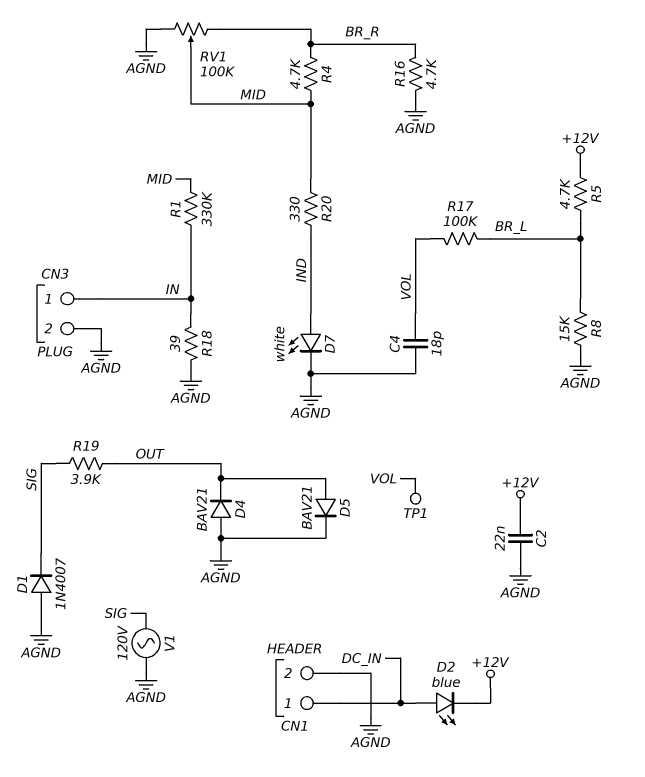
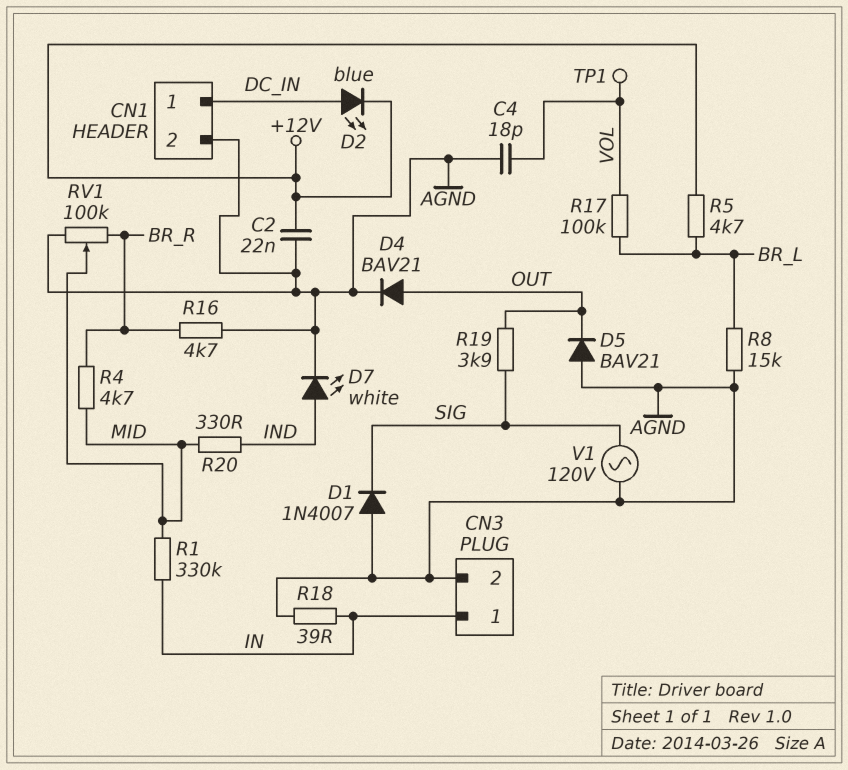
D4: diode BAV21 (A AGND, K OUT) -> diode BAV21 (A OUT, K AGND)
D5: diode BAV21 (A OUT, K AGND) -> diode BAV21 (A AGND, K OUT)

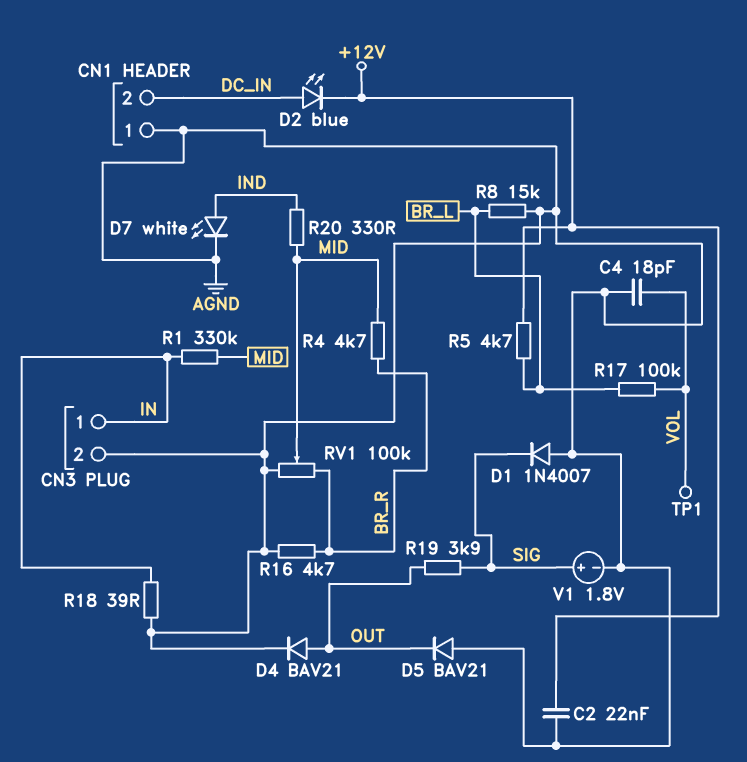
CN1 pin 1: DC_IN -> AGND
CN1 pin 2: AGND -> DC_IN
V1: AC 120V (AGND, SIG) -> 1.8V (plus SIG, minus AGND)

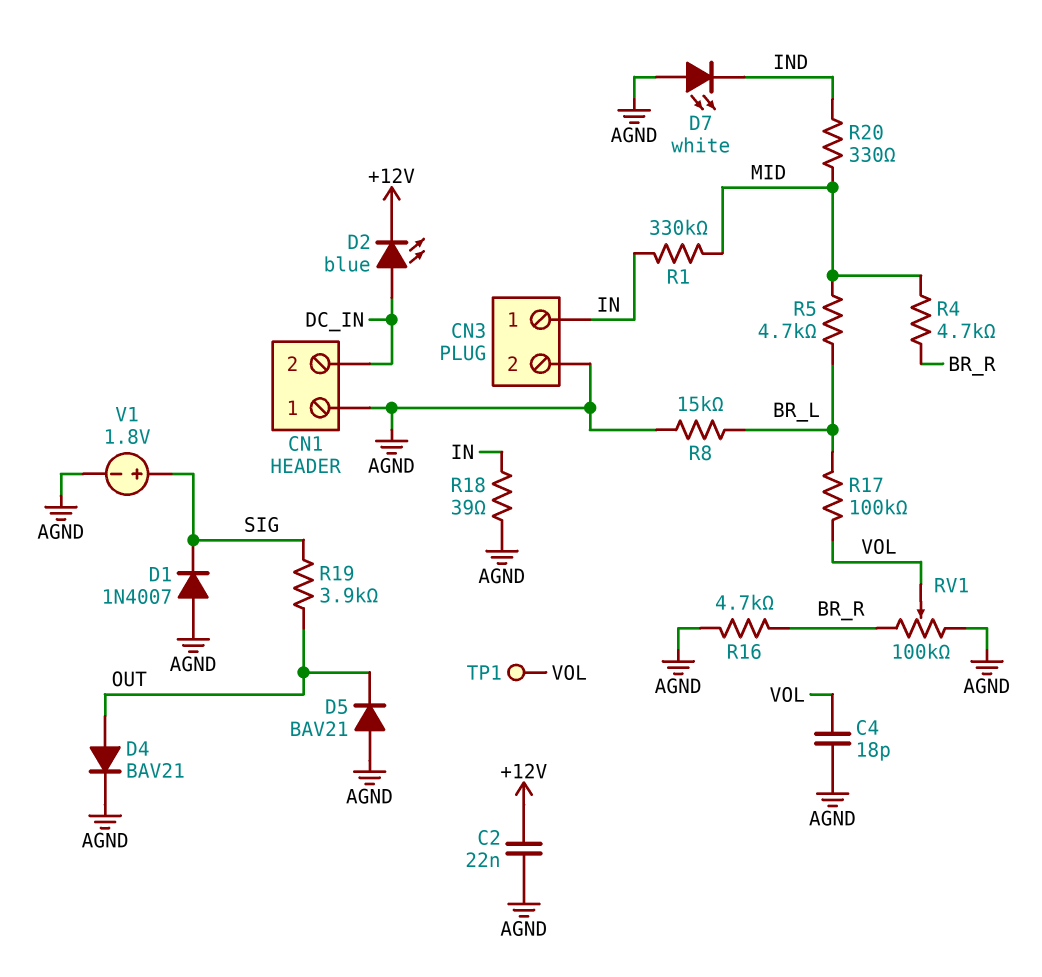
D7: LED white (A IND, K AGND) -> LED white (A AGND, K IND)
R5: 4.7k (+12V, BR_L) -> 4.7k (BR_L, MID)
RV1: 100k (AGND, BR_R, wiper MID) -> 100k (AGND, BR_R, wiper VOL)

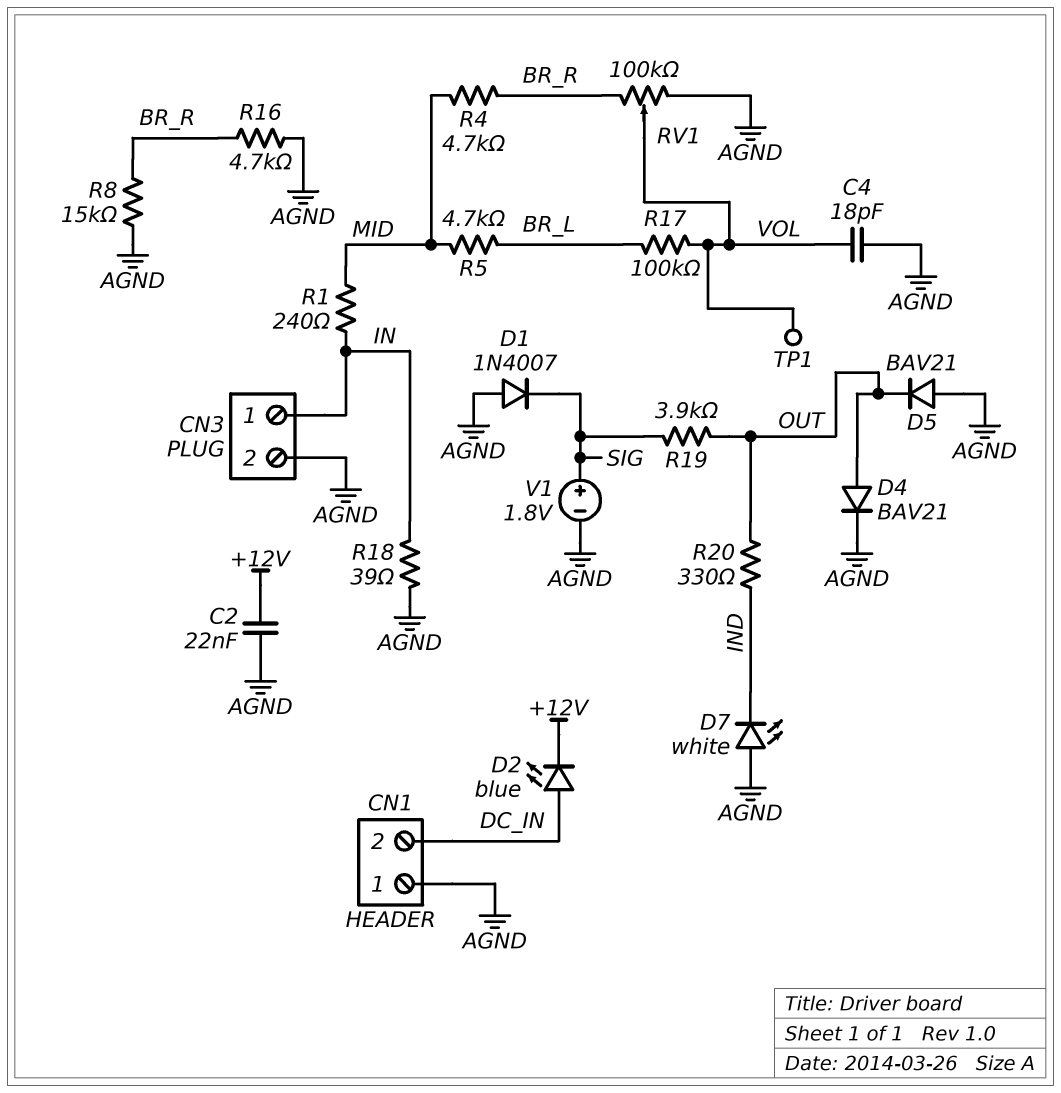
R1: 330k (IN, MID) -> 240 (IN, MID)
R8: 15k (AGND, BR_L) -> 15k (AGND, BR_R)
R20: 330 (IND, MID) -> 330 (IND, OUT)

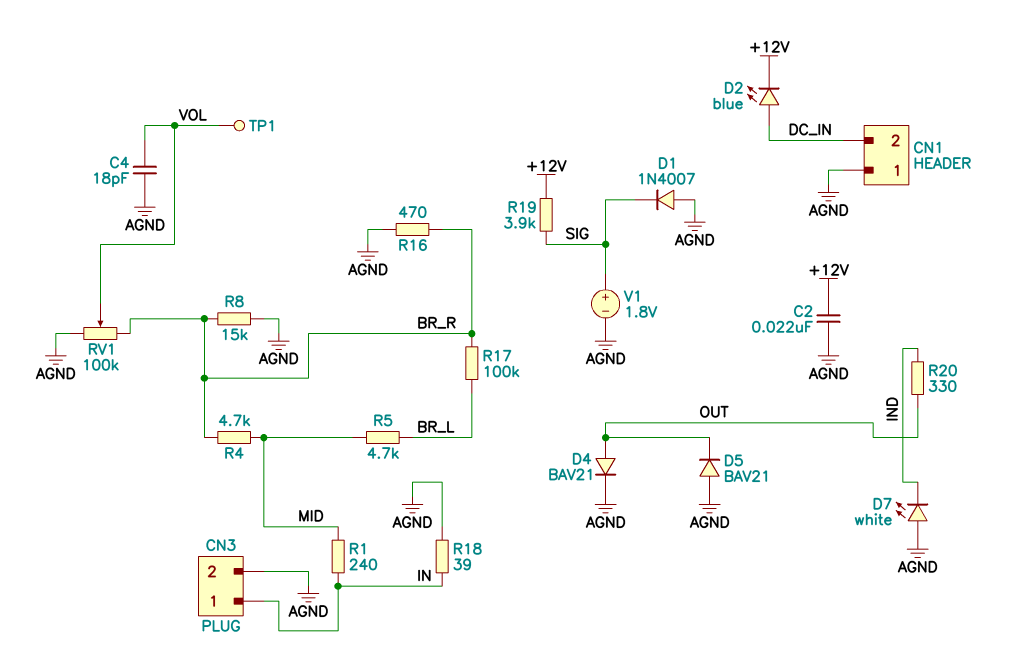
R16: 4.7k (AGND, BR_R) -> 470 (AGND, BR_R)
R17: 100k (BR_L, VOL) -> 100k (BR_L, BR_R)
R19: 3.9k (OUT, SIG) -> 3.9k (+12V, SIG)

